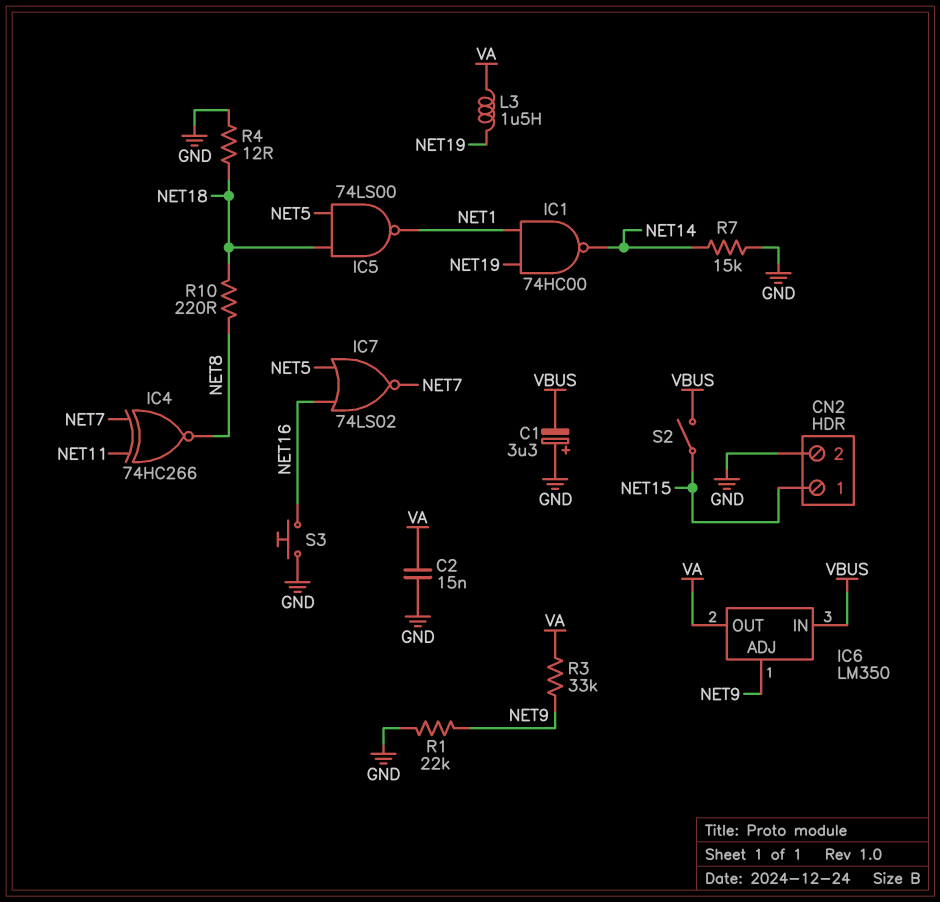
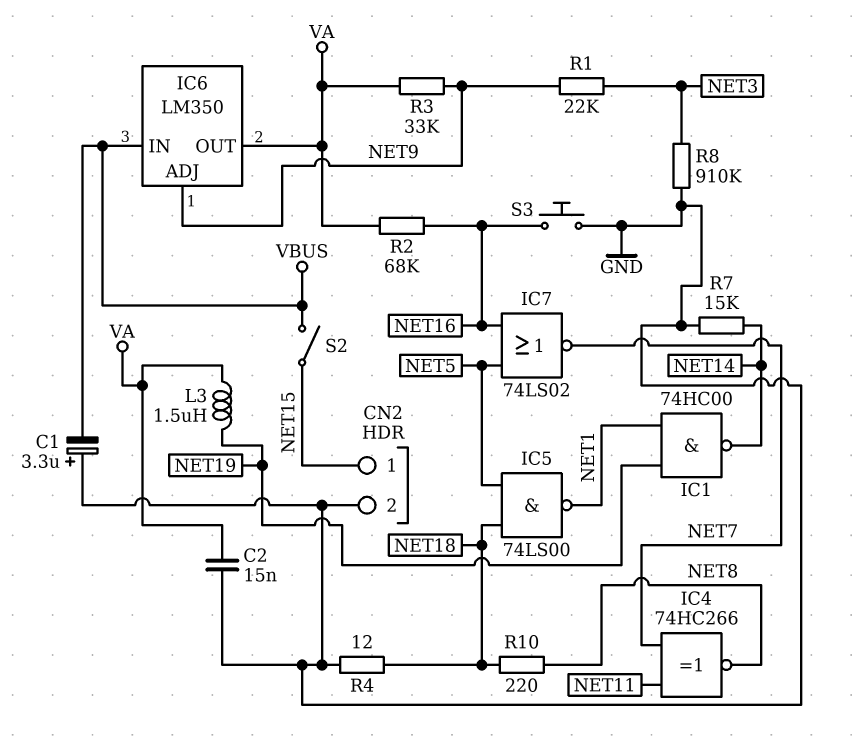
R1: 22k (GND, NET9) -> 22k (NET3, NET9)
R2: none -> 68k (NET16, VA)
R8: none -> 910k (GND, NET3)

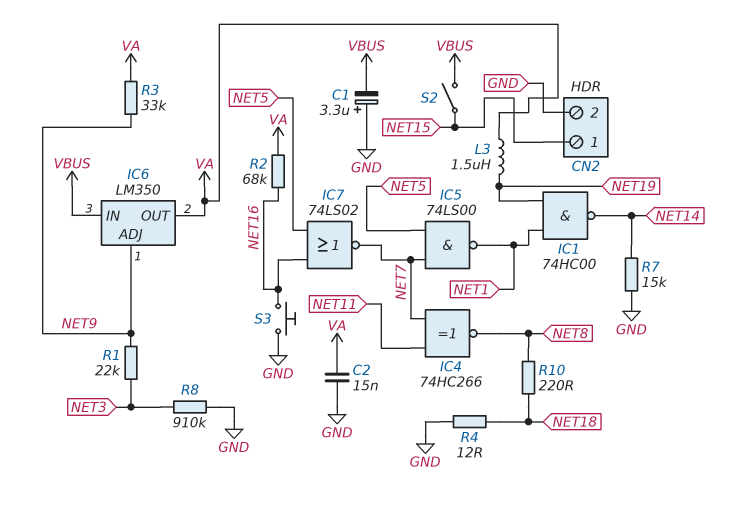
IC5: NAND 74LS00 (in NET5, in NET18, out NET1) -> NAND 74LS00 (in NET5, in NET7, out NET1)

